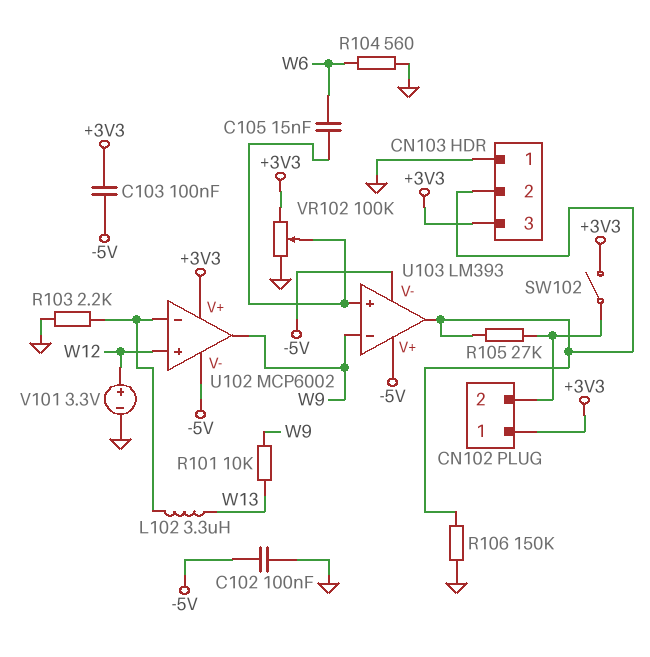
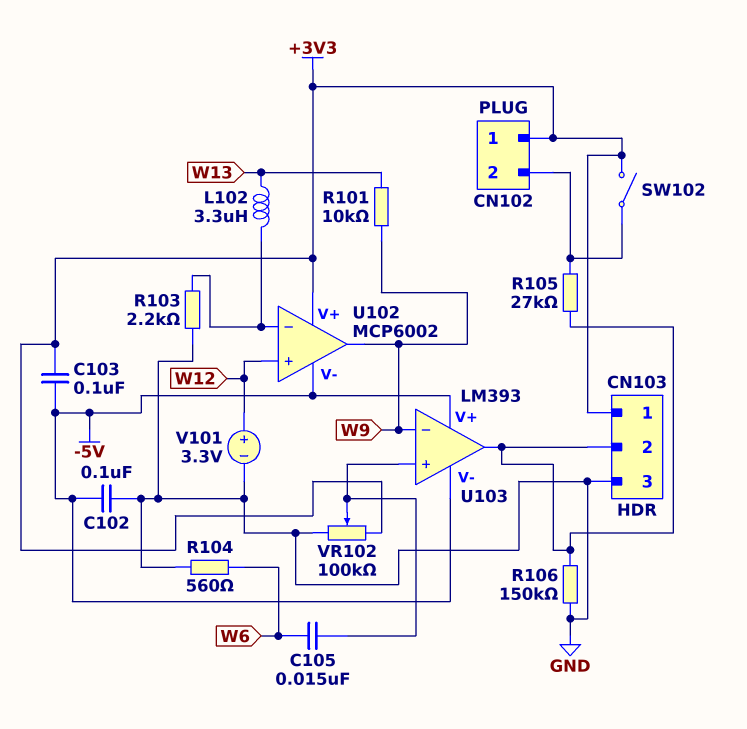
CN103 pin 1: GND -> +3V3
CN103 pin 3: +3V3 -> GND

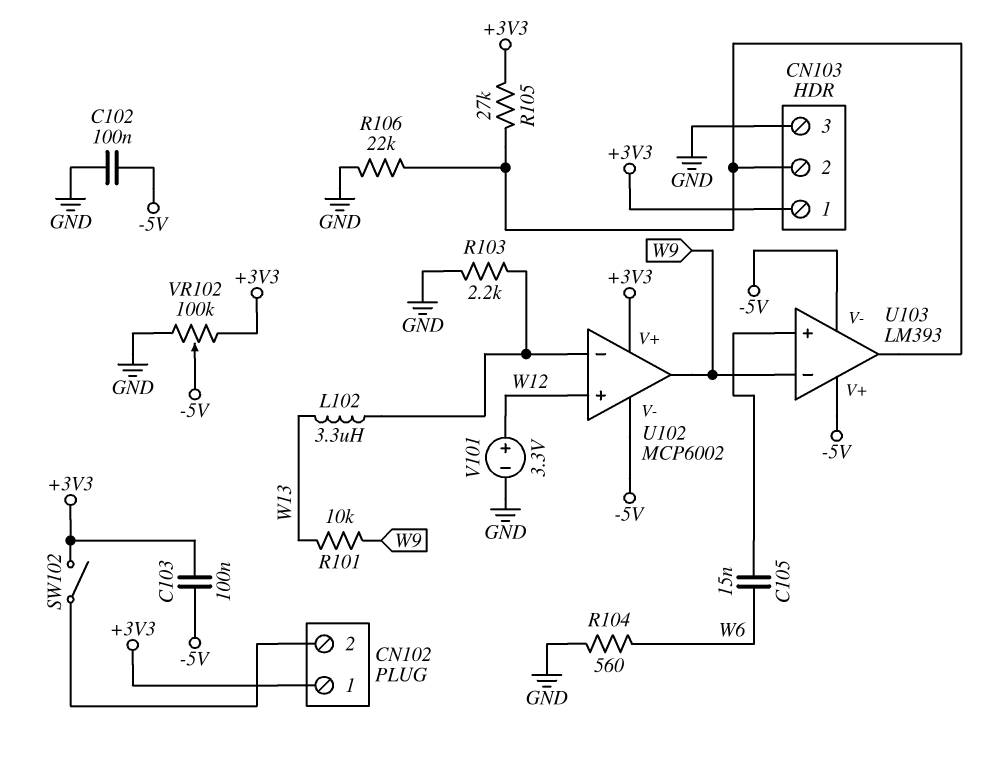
R105: 27k (CN102/2, CN103/2) -> 27k (+3V3, CN103/2)
R106: 150k (CN103/2, GND) -> 22k (CN103/2, GND)
VR102: 100k (+3V3, GND, wiper U103/in+) -> 100k (+3V3, GND, wiper -5V)

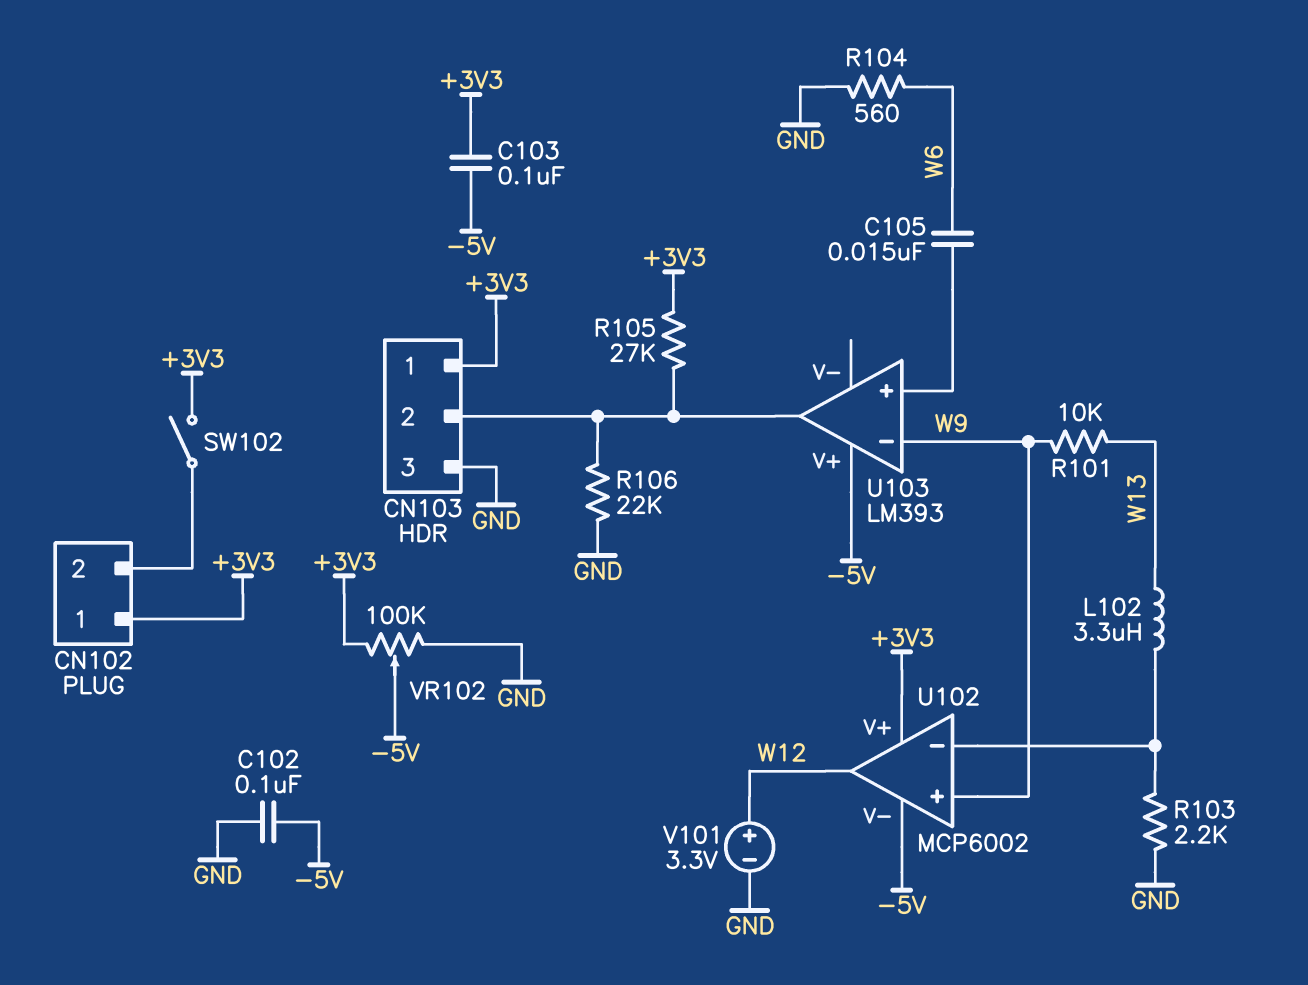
U102 pin in+: W12 -> W9
U102 pin out: W9 -> W12
U103 pin V-: -5V -> none

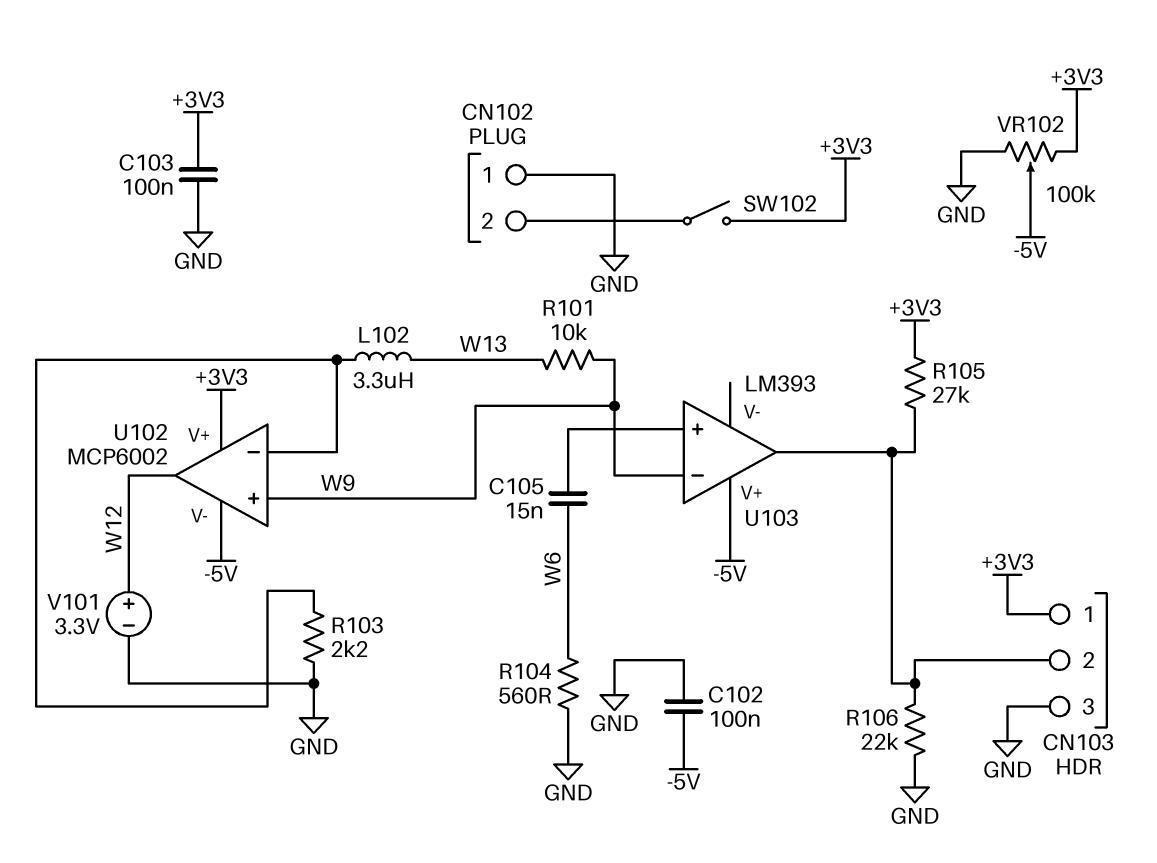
C103: 100nF (+3V3, -5V) -> 100nF (+3V3, GND)
CN102 pin 1: +3V3 -> GND

